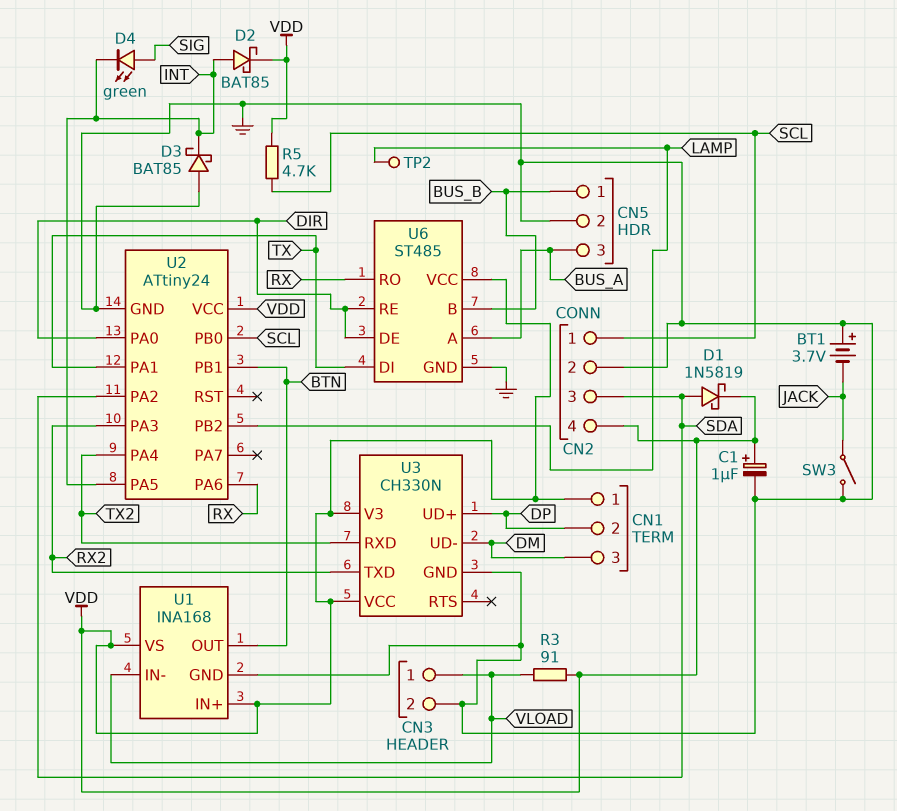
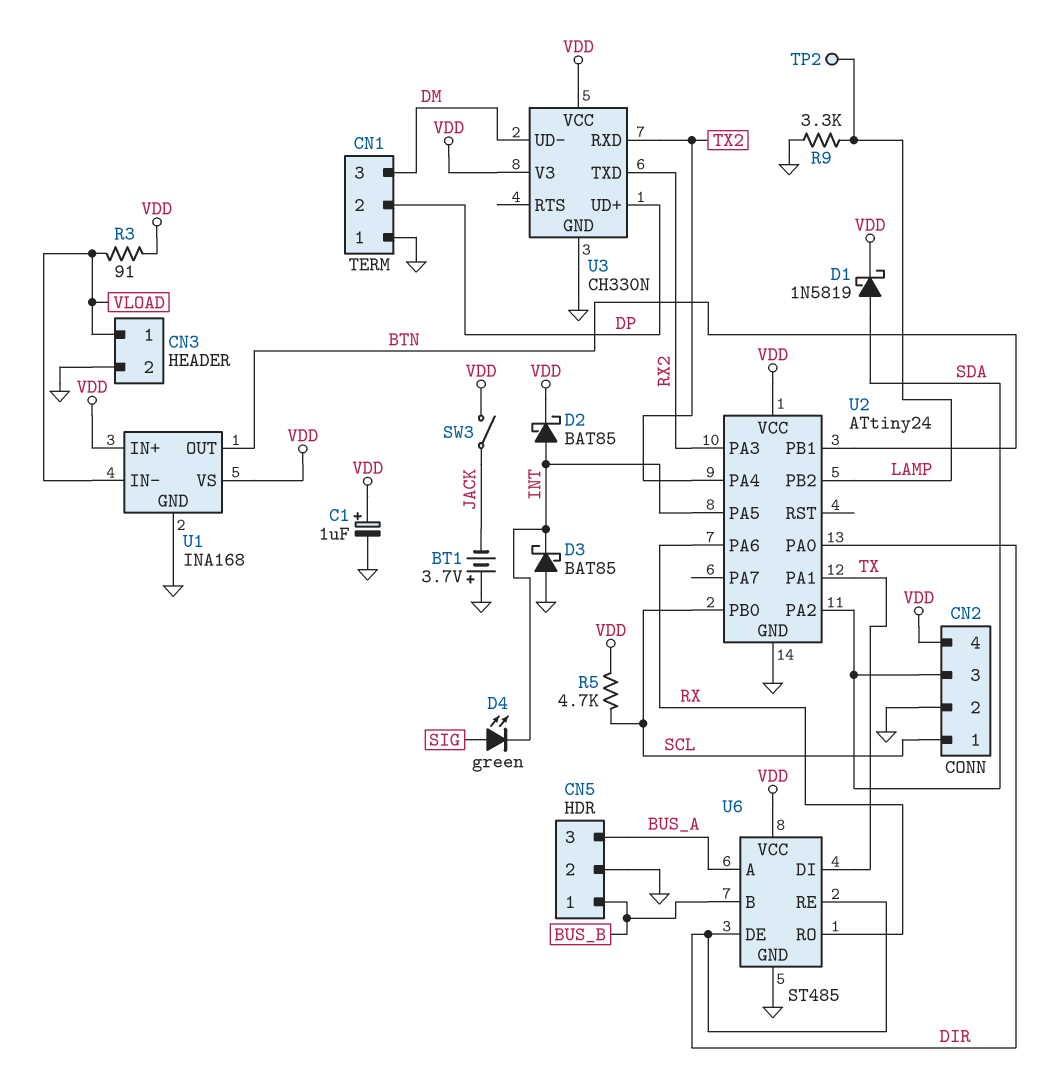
CN1 pin 1: VDD -> GND
R9: none -> 3.3k (GND, LAMP)
SW3: switch (GND, JACK) -> switch (JACK, VDD)

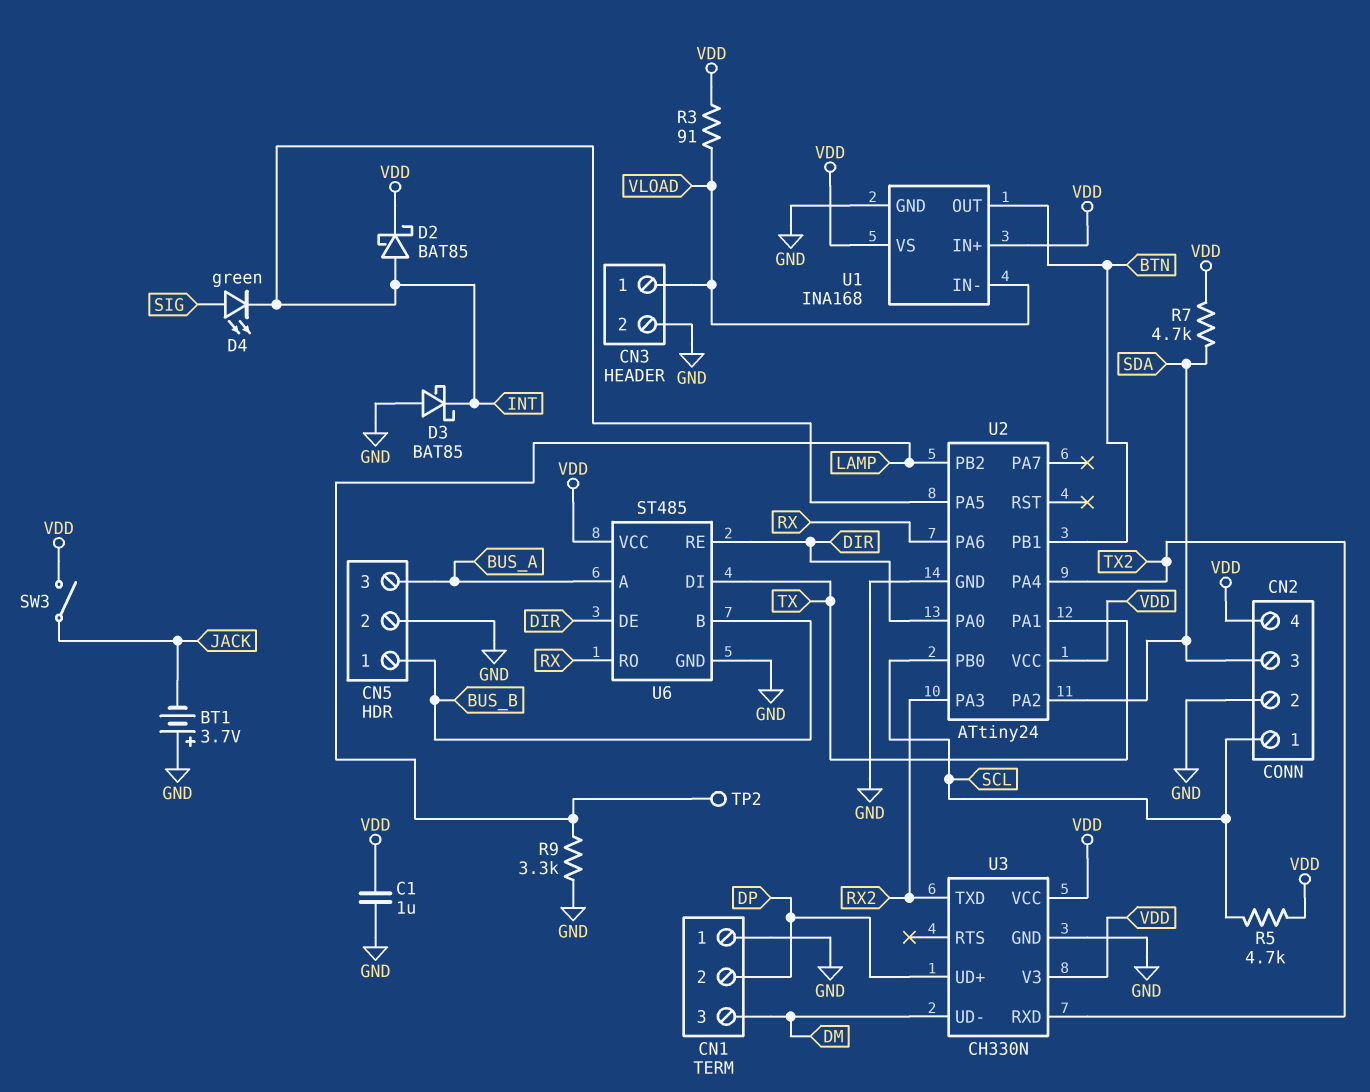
C1: 1uF (plus VDD, minus GND) -> 1uF (GND, VDD)
D1: schottky 1N5819 (A SDA, K VDD) -> none
R7: none -> 4.7k (SDA, VDD)

